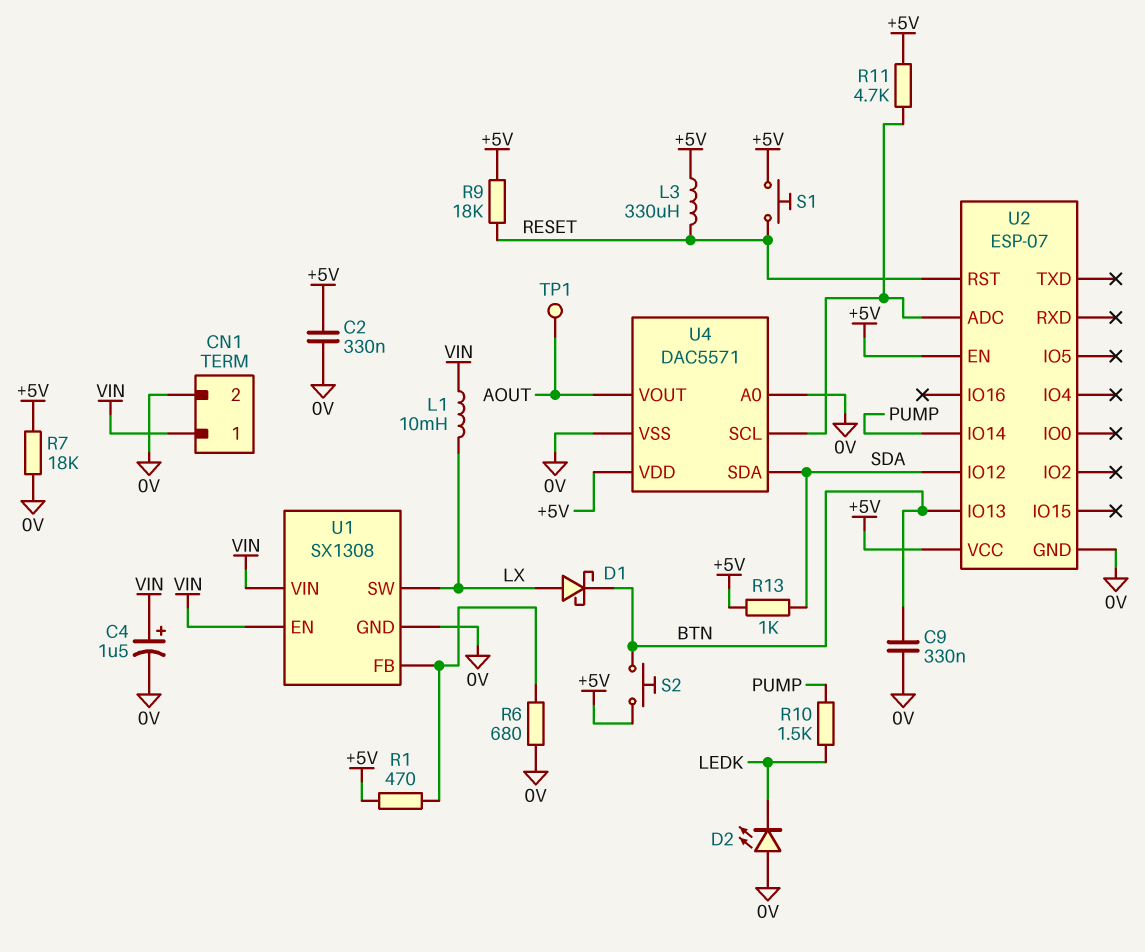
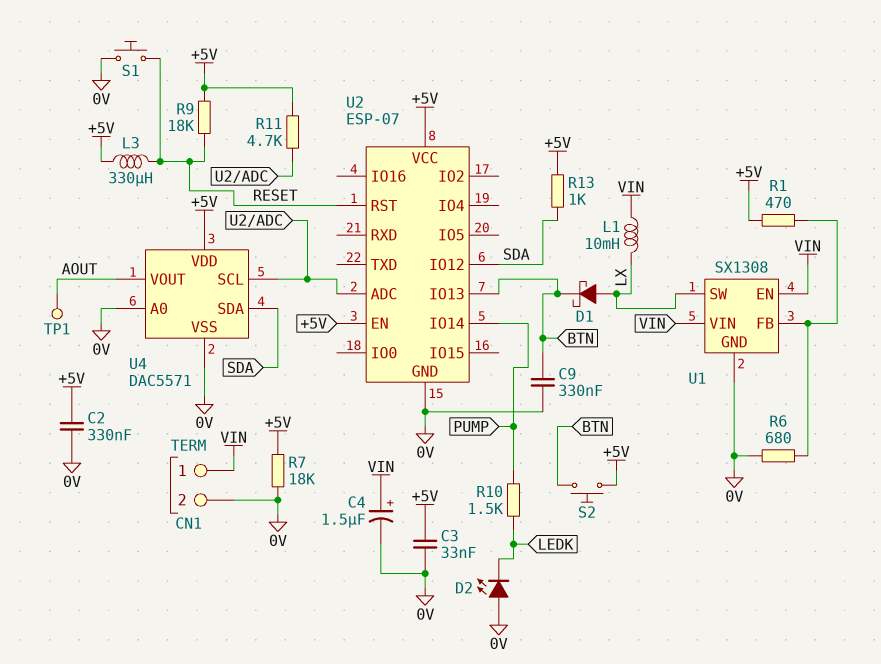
C3: none -> 33nF (+5V, 0V)
S1: button (+5V, RESET) -> button (0V, RESET)

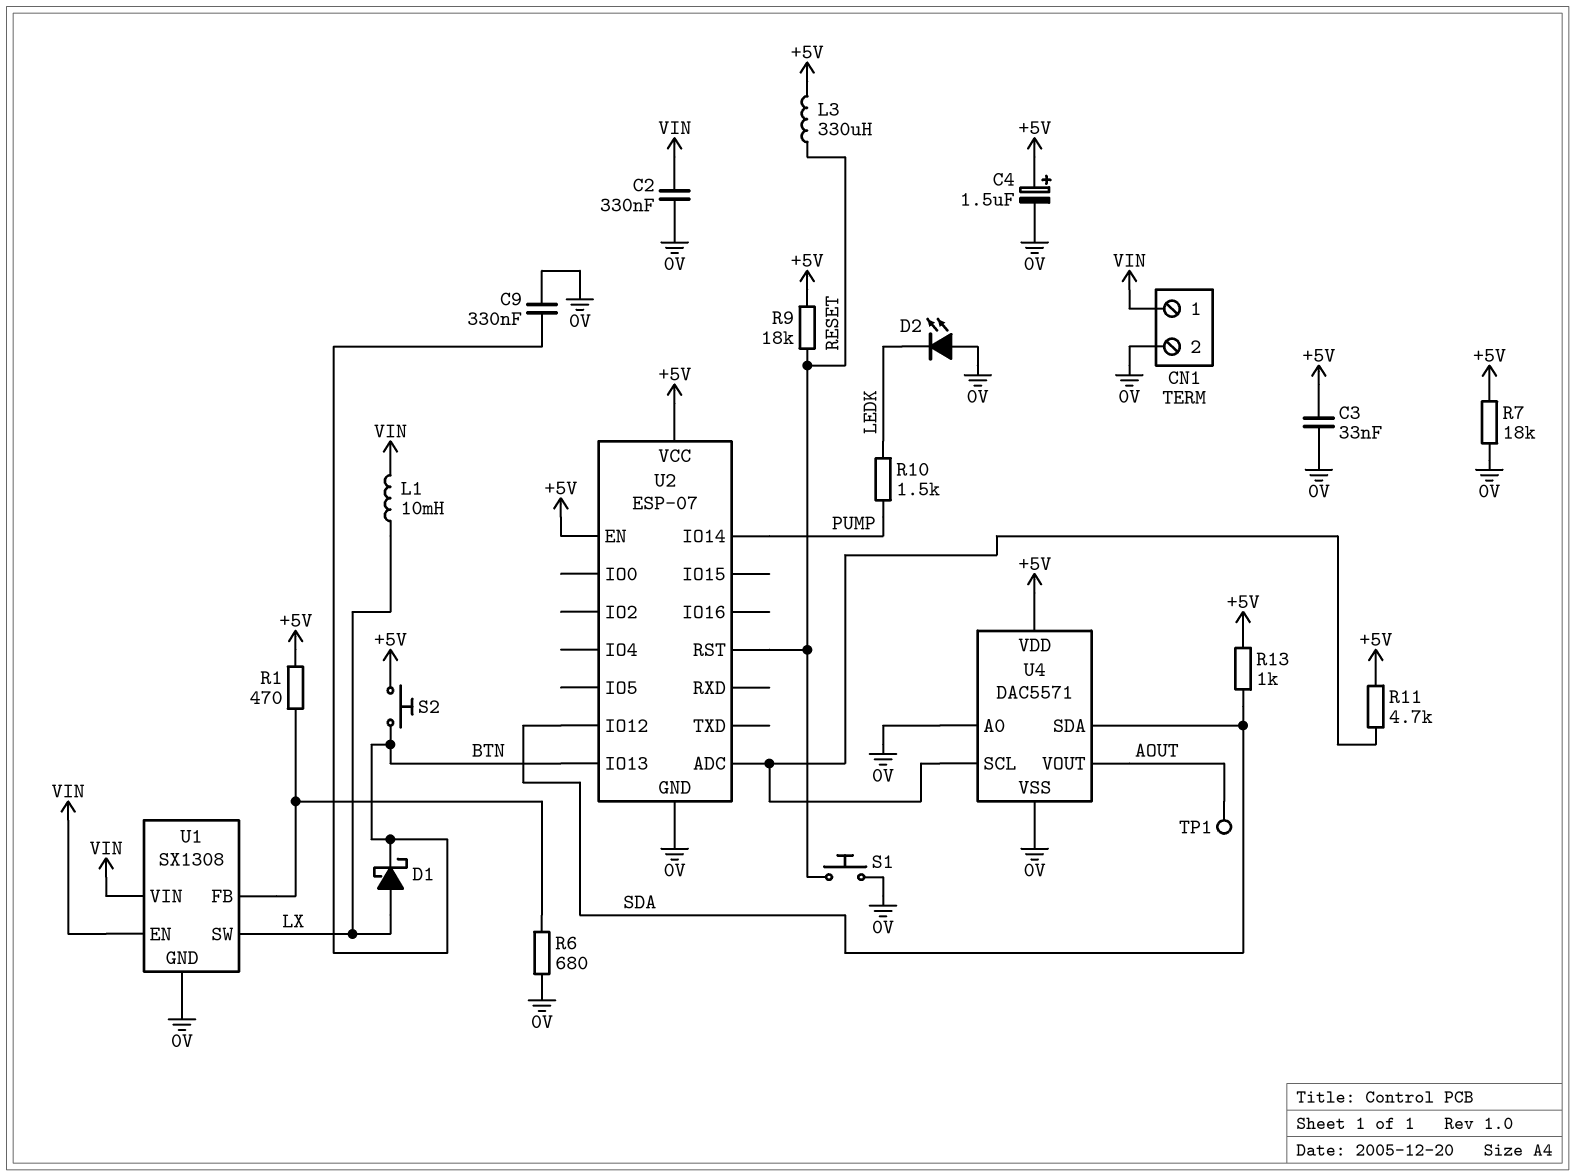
C2: 330nF (+5V, 0V) -> 330nF (0V, VIN)
C4: 1.5uF (plus VIN, minus 0V) -> 1.5uF (plus +5V, minus 0V)

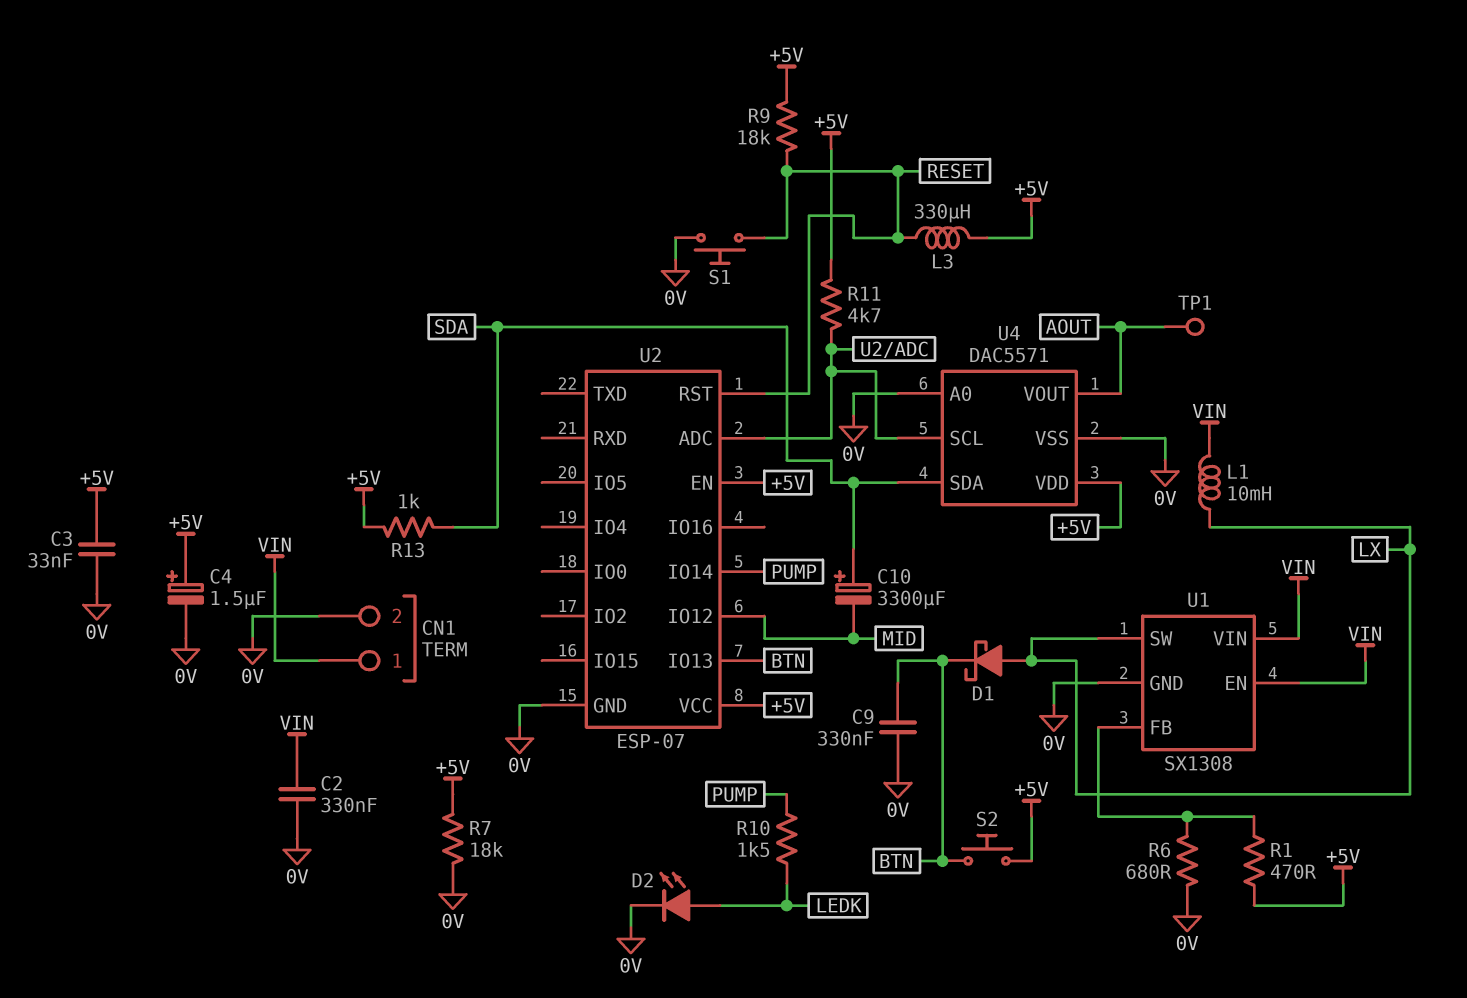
C10: none -> 3300uF (plus SDA, minus MID)
D2: LED (A 0V, K LEDK) -> LED (A LEDK, K 0V)
U2 pin IO12: SDA -> MID

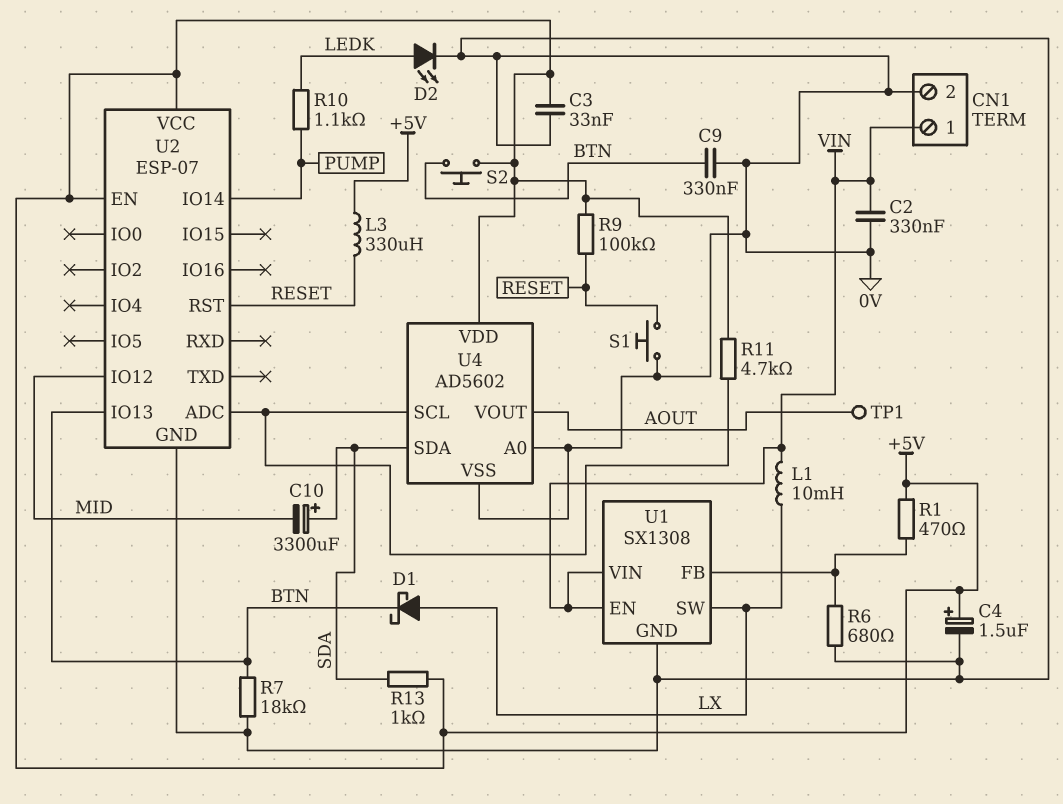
R7: 18k (+5V, 0V) -> 18k (0V, BTN)
R9: 18k (+5V, RESET) -> 100k (+5V, RESET)
R10: 1.5k (LEDK, PUMP) -> 1.1k (LEDK, PUMP)
U4: DAC5571 -> AD5602

